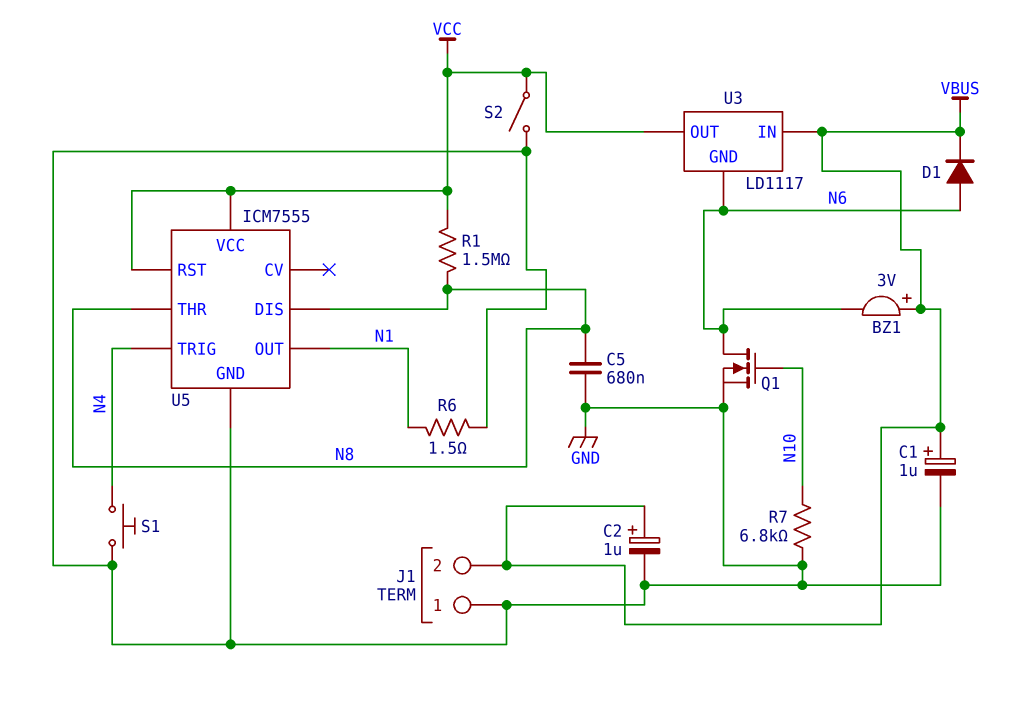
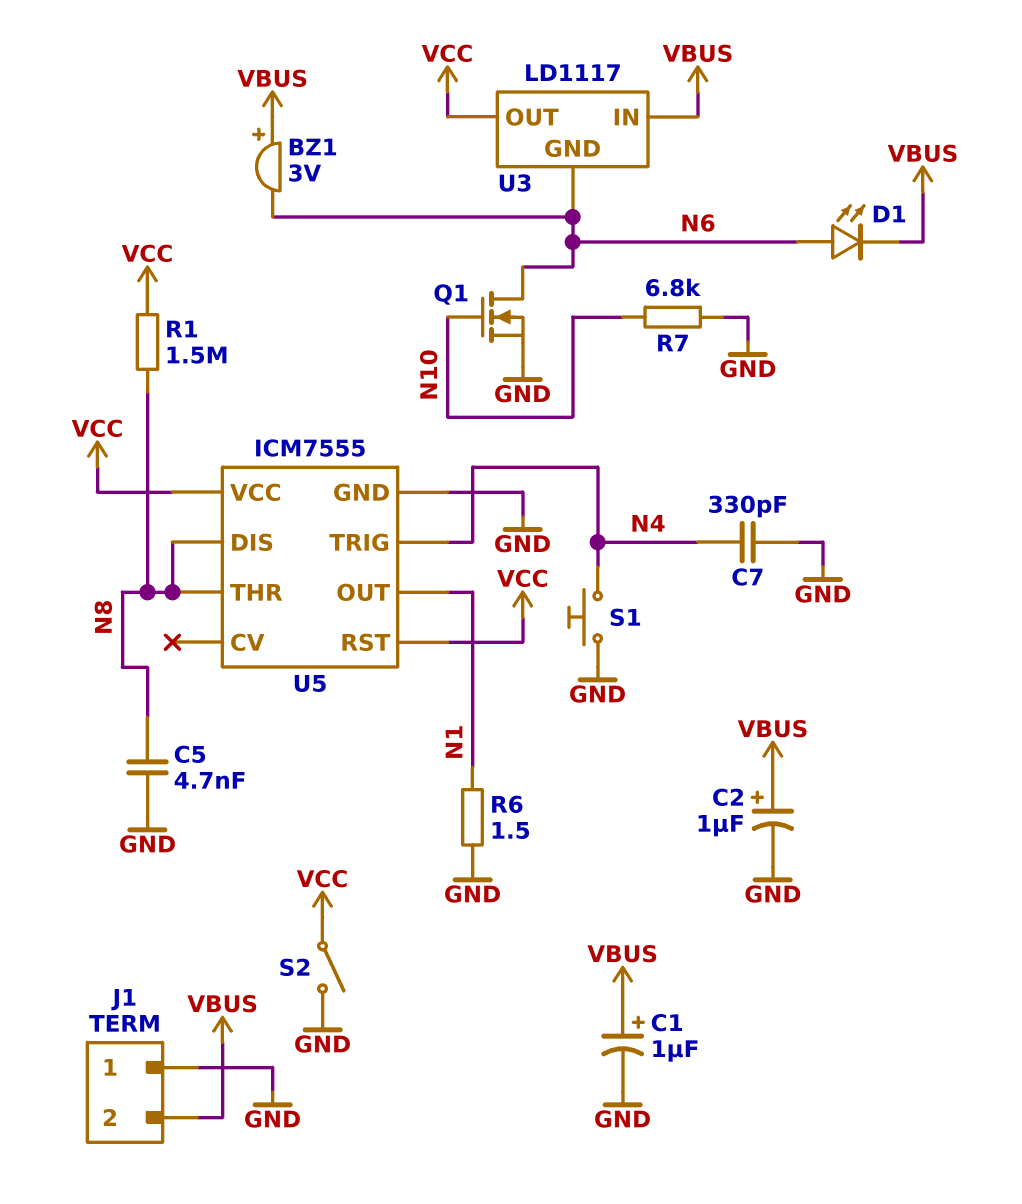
C5: 680nF (GND, N8) -> 4.7nF (GND, N8)
C7: none -> 330pF (GND, N4)
D1: diode (A N6, K VBUS) -> LED (A N6, K VBUS)

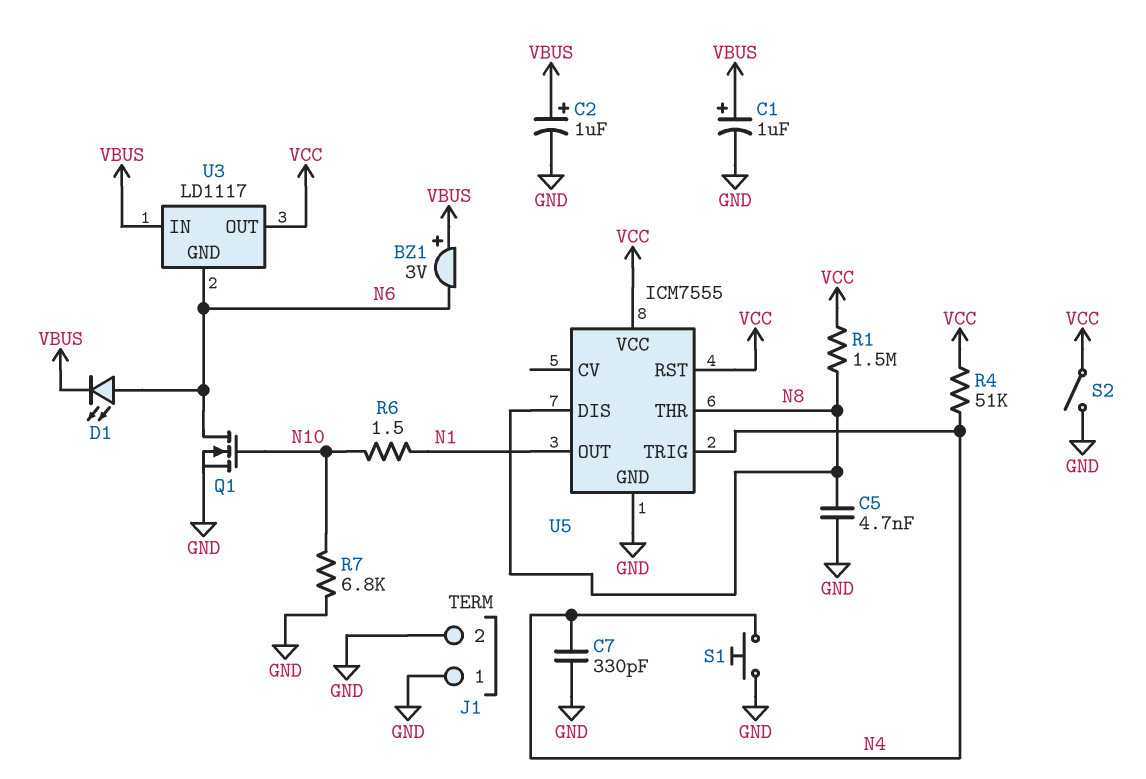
J1 pin 2: VBUS -> GND
R4: none -> 51k (N4, VCC)
R6: 1.5 (GND, N1) -> 1.5 (N1, N10)

